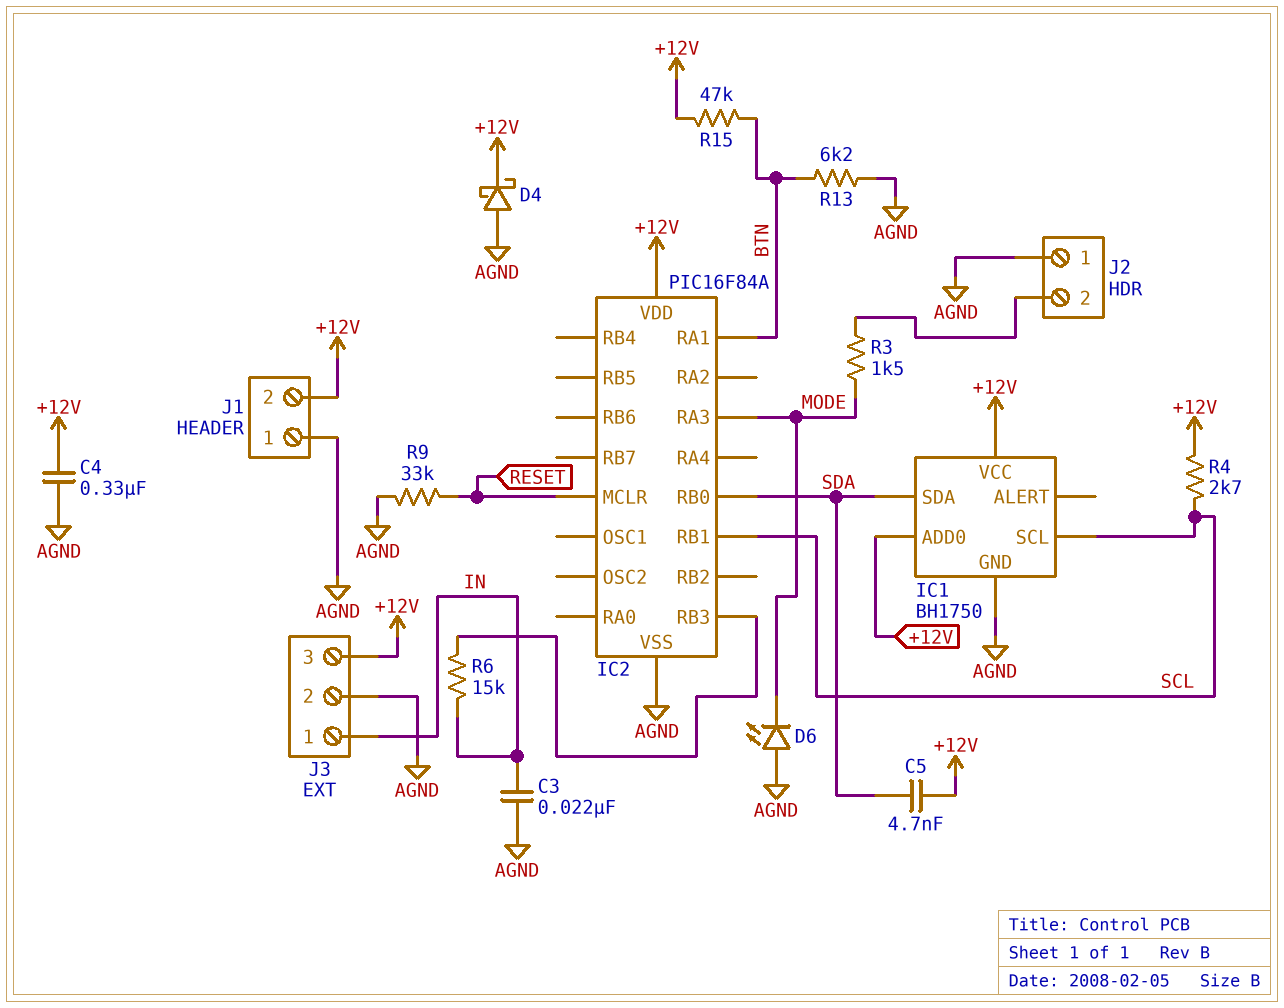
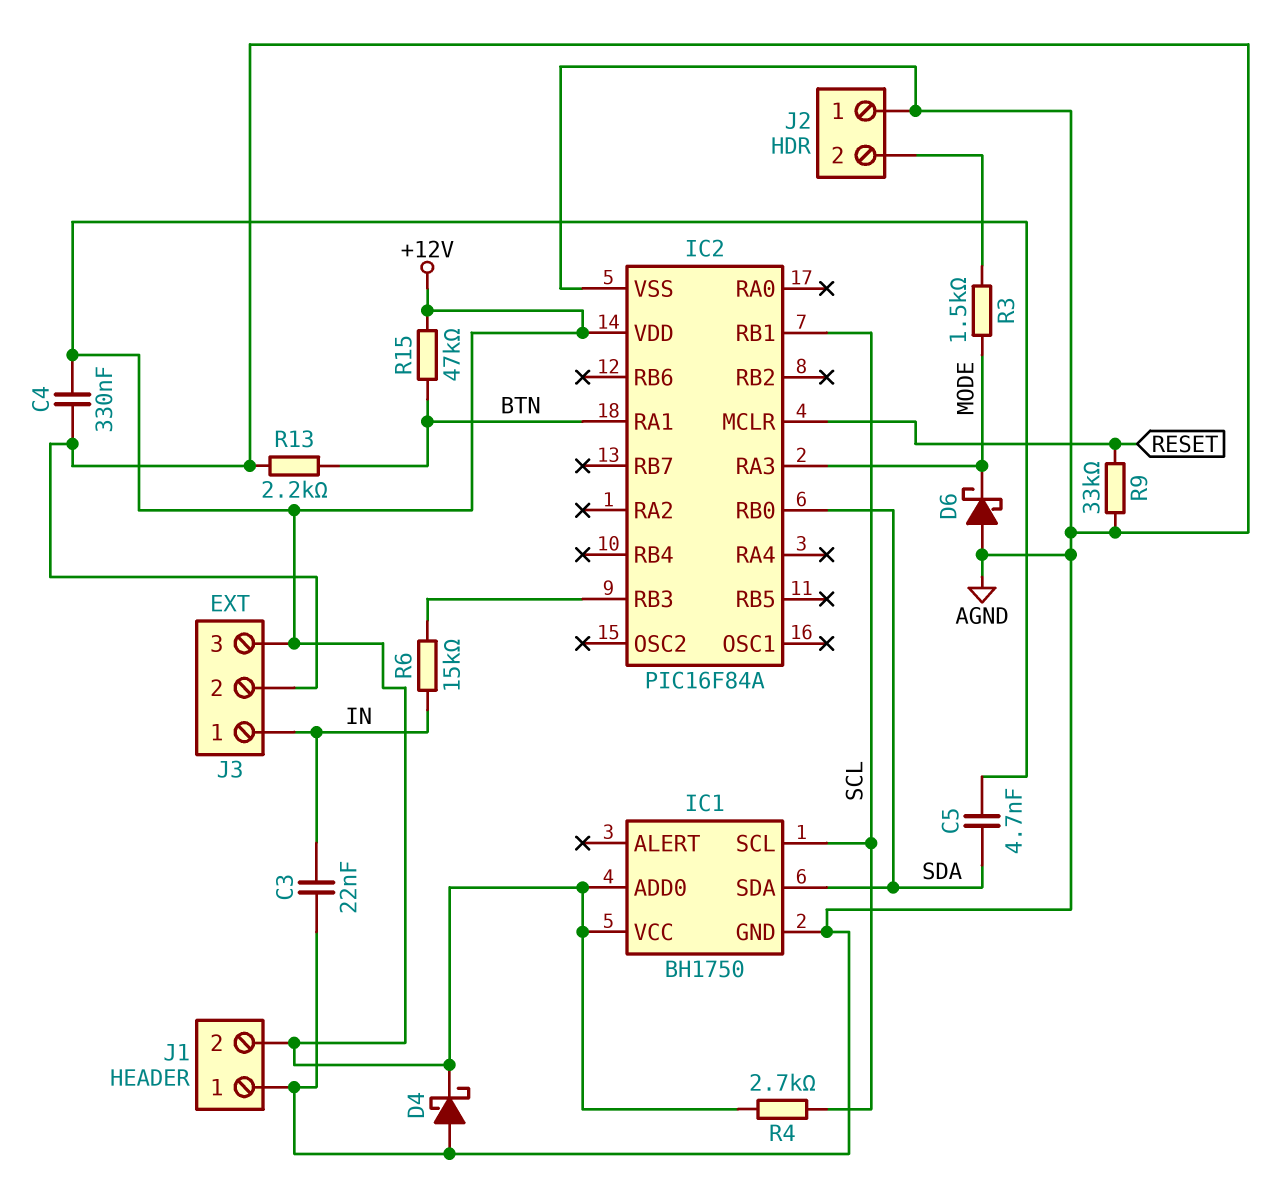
D6: LED (A AGND, K MODE) -> schottky (A AGND, K MODE)
R13: 6.2k (AGND, BTN) -> 2.2k (AGND, BTN)

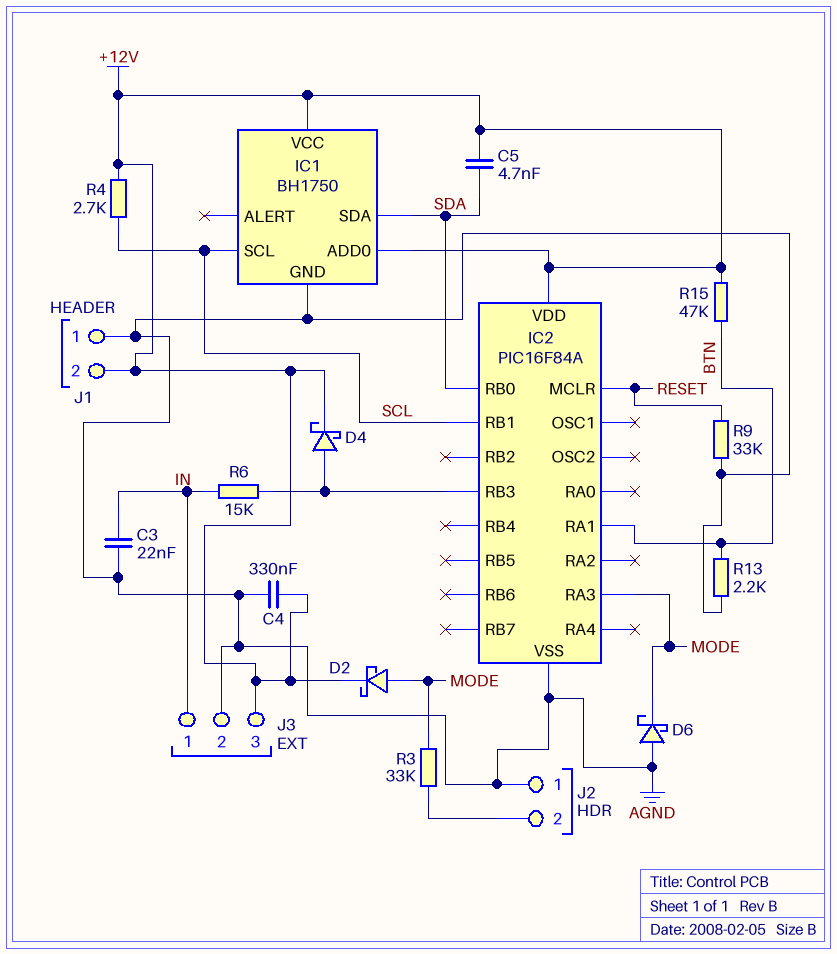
D2: none -> schottky (A MODE, K +12V)
D4: schottky (A AGND, K +12V) -> schottky (A IC2/RB3, K +12V)
R3: 1.5k (J2/2, MODE) -> 33k (J2/2, MODE)

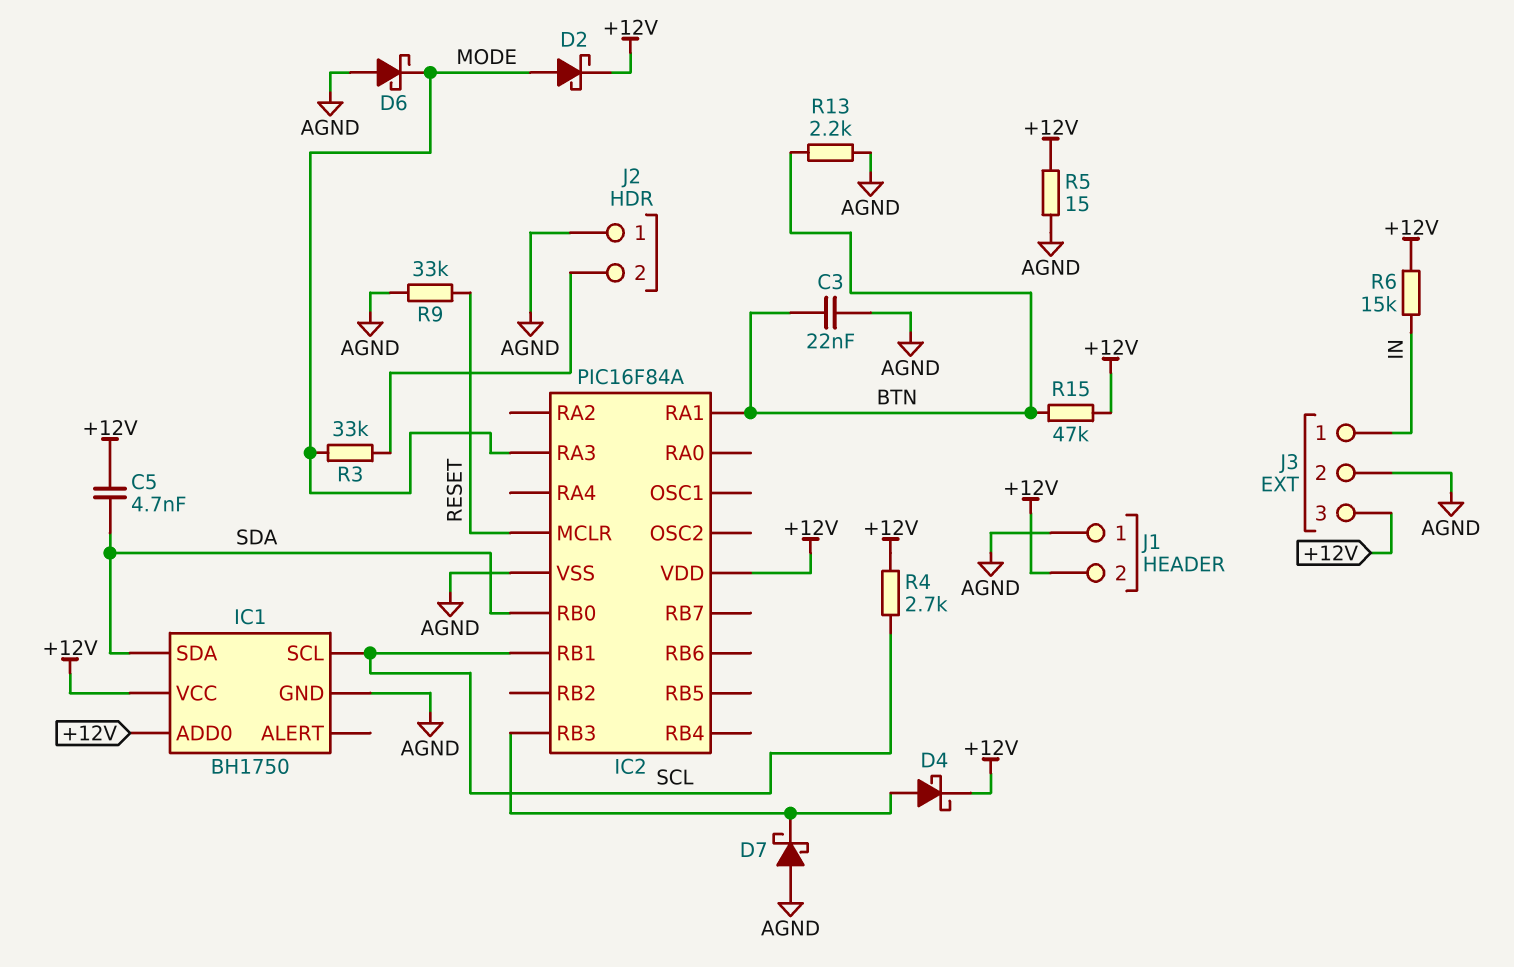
C3: 22nF (AGND, IN) -> 22nF (AGND, BTN)
C4: 330nF (+12V, AGND) -> none
D7: none -> schottky (A AGND, K IC2/RB3)
R5: none -> 15 (+12V, AGND)
R6: 15k (IC2/RB3, IN) -> 15k (+12V, IN)

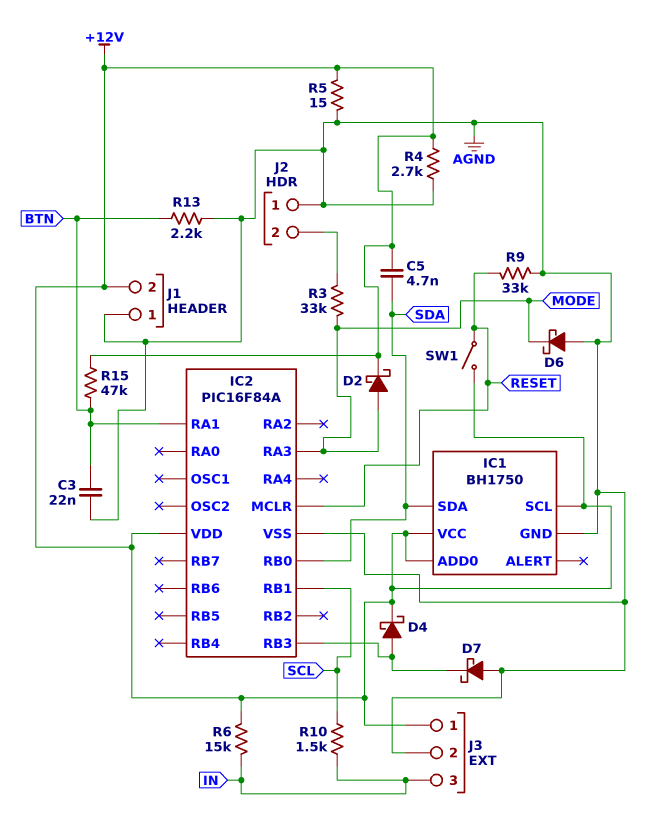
IC1 pin SCL: SCL -> +12V
J3 pin 1: IN -> +12V
J3 pin 3: +12V -> IN
R4: 2.7k (+12V, SCL) -> 2.7k (+12V, AGND)
R10: none -> 1.5k (IN, SCL)
SW1: none -> switch (+12V, RESET)

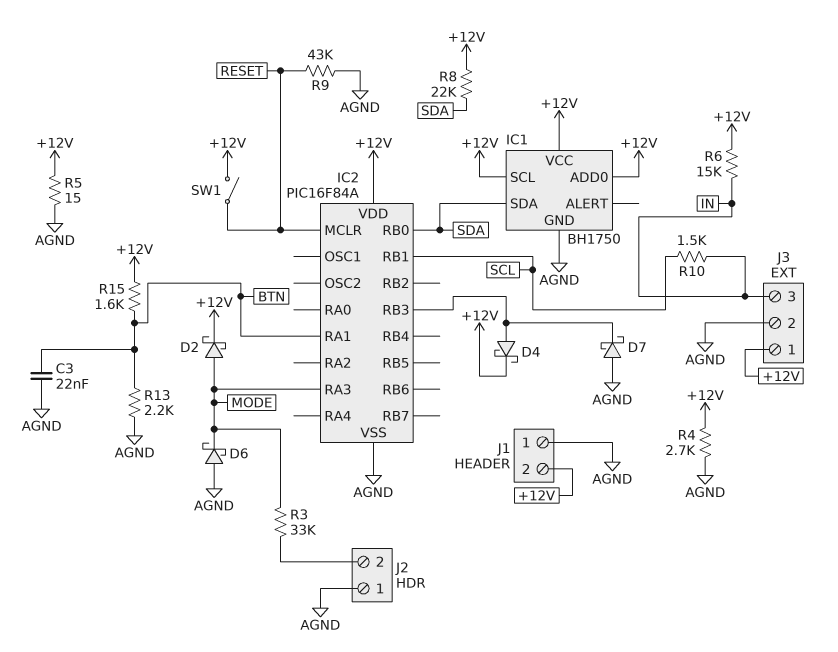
C5: 4.7nF (+12V, SDA) -> none
R8: none -> 22k (+12V, SDA)
R9: 33k (AGND, RESET) -> 43k (AGND, RESET)
R15: 47k (+12V, BTN) -> 1.6k (+12V, BTN)

